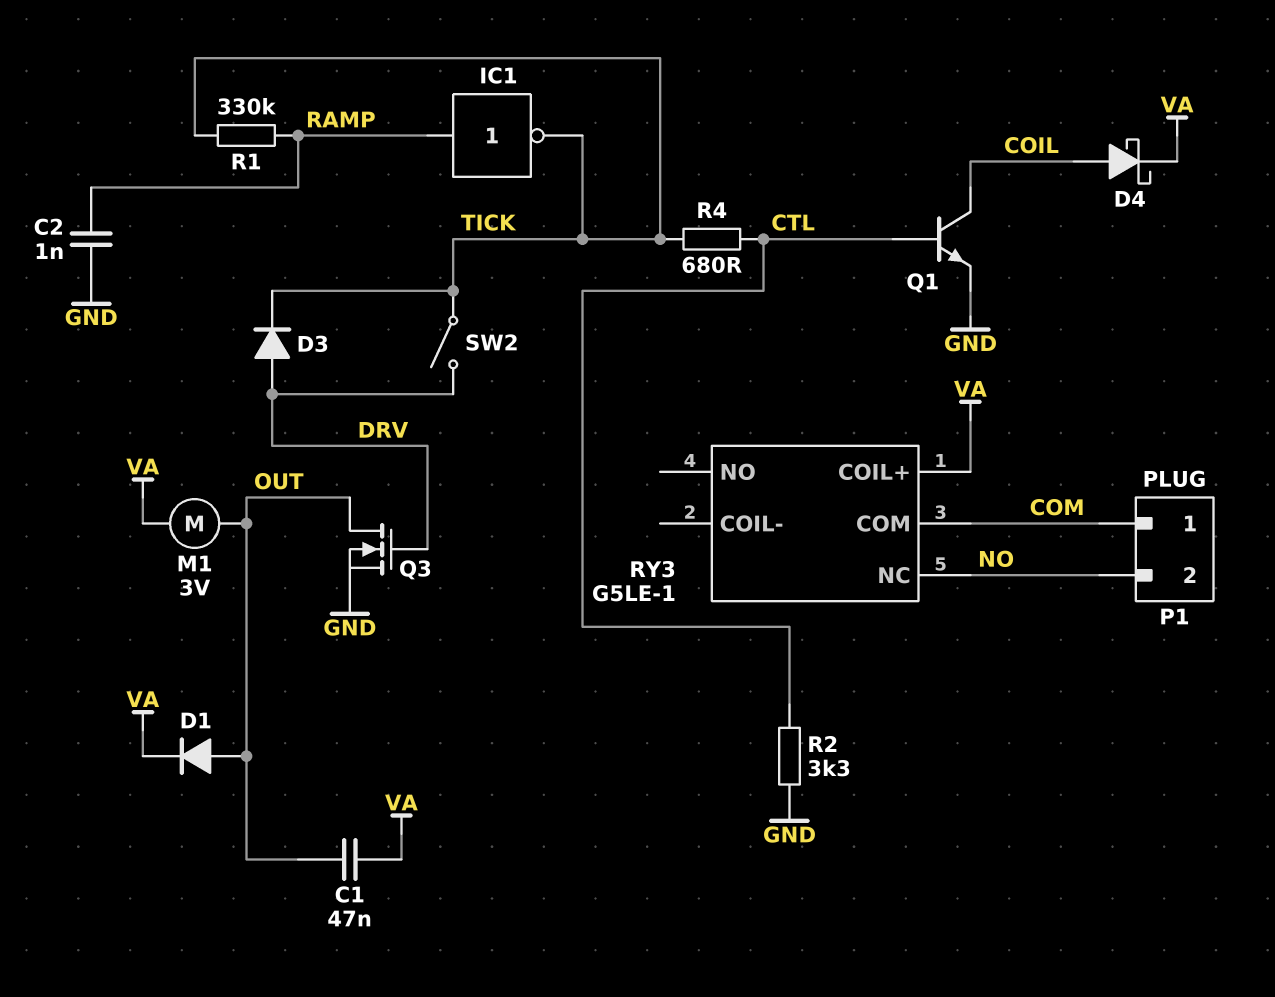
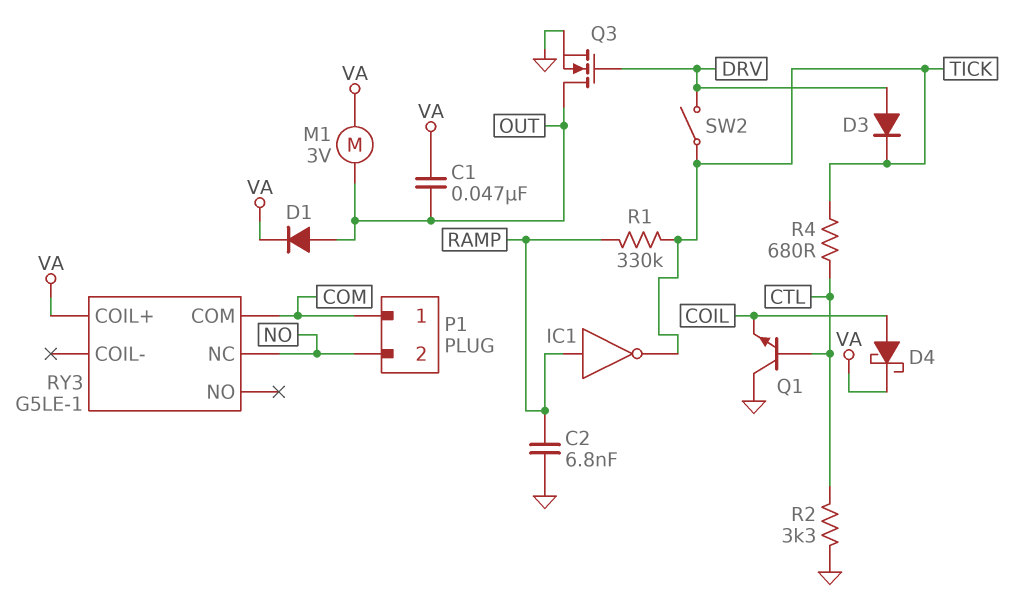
C2: 1nF (GND, RAMP) -> 6.8nF (GND, RAMP)
Q1: NPN (B CTL, C COIL, E GND) -> NPN (B CTL, C GND, E COIL)

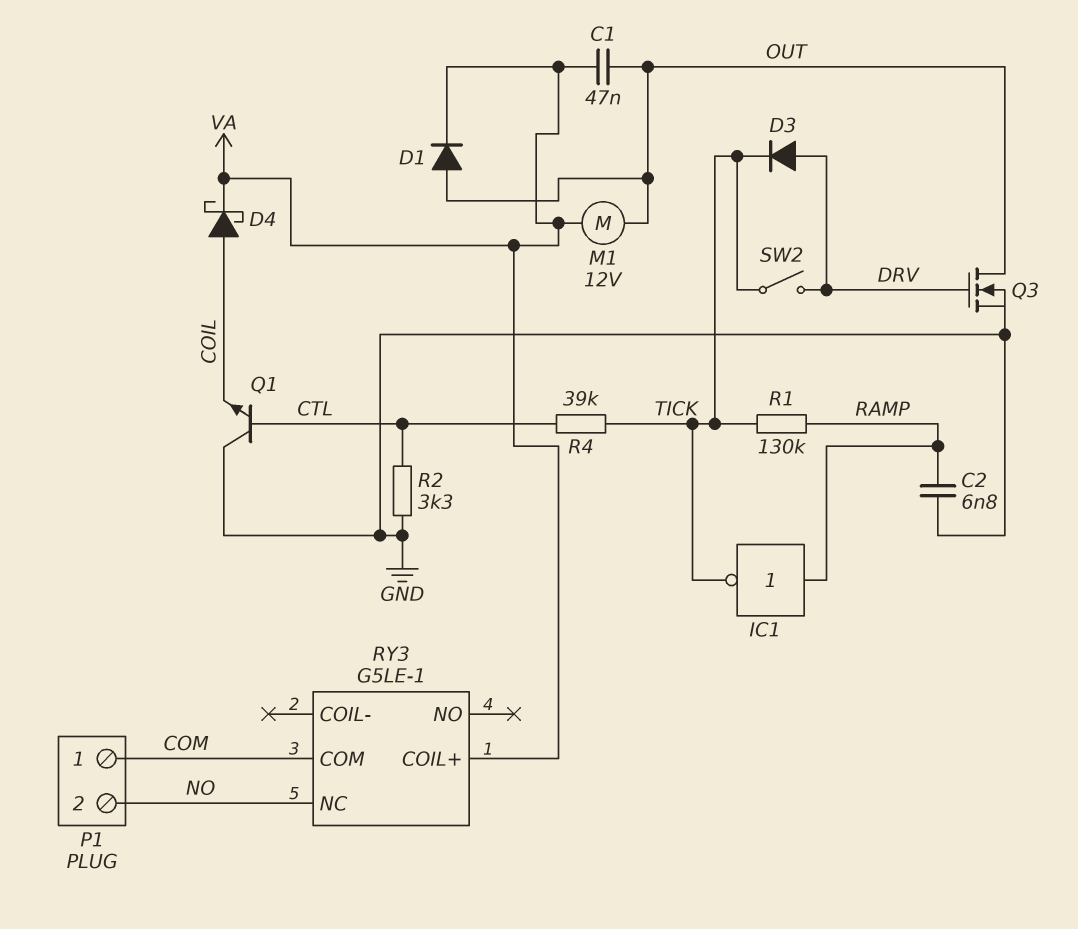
M1: motor 3V (OUT, VA) -> motor 12V (OUT, VA)
R1: 330k (RAMP, TICK) -> 130k (RAMP, TICK)
R4: 680 (CTL, TICK) -> 39k (CTL, TICK)

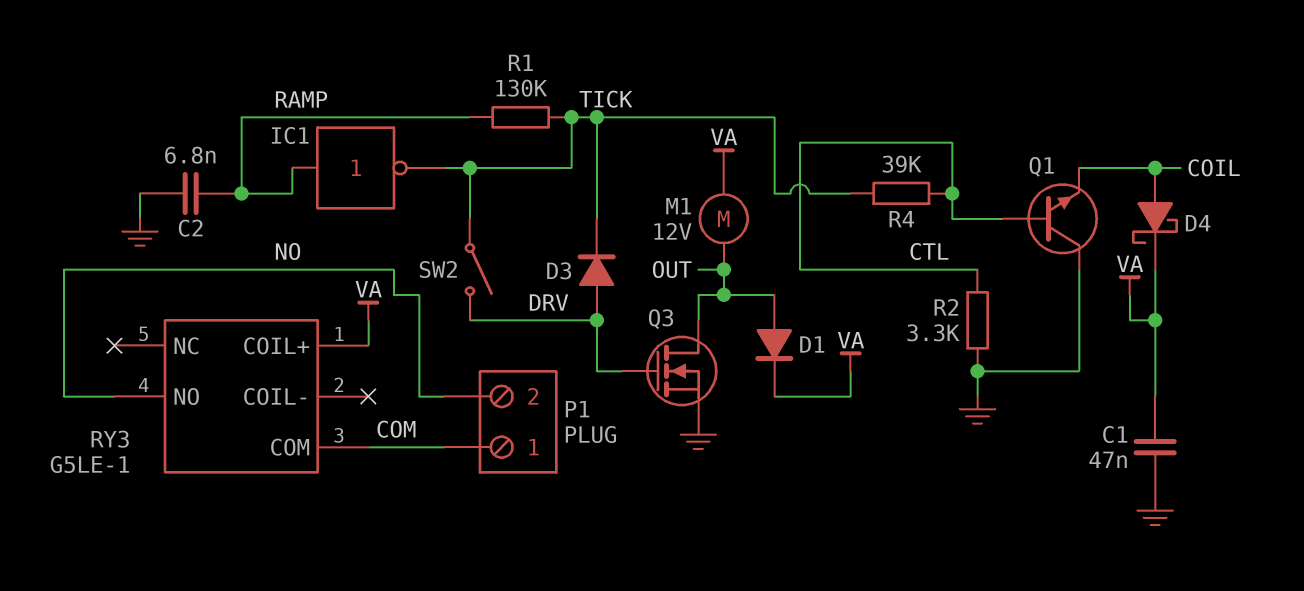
C1: 47nF (OUT, VA) -> 47nF (GND, VA)
RY3 pin NC: NO -> none
RY3 pin NO: none -> NO

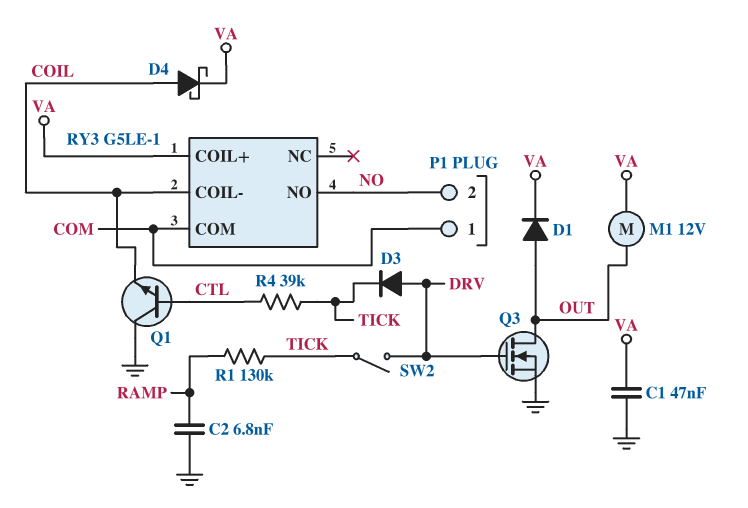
IC1: NOT (in RAMP, out TICK) -> none
R2: 3.3k (CTL, GND) -> none
RY3 pin COIL-: none -> COIL

